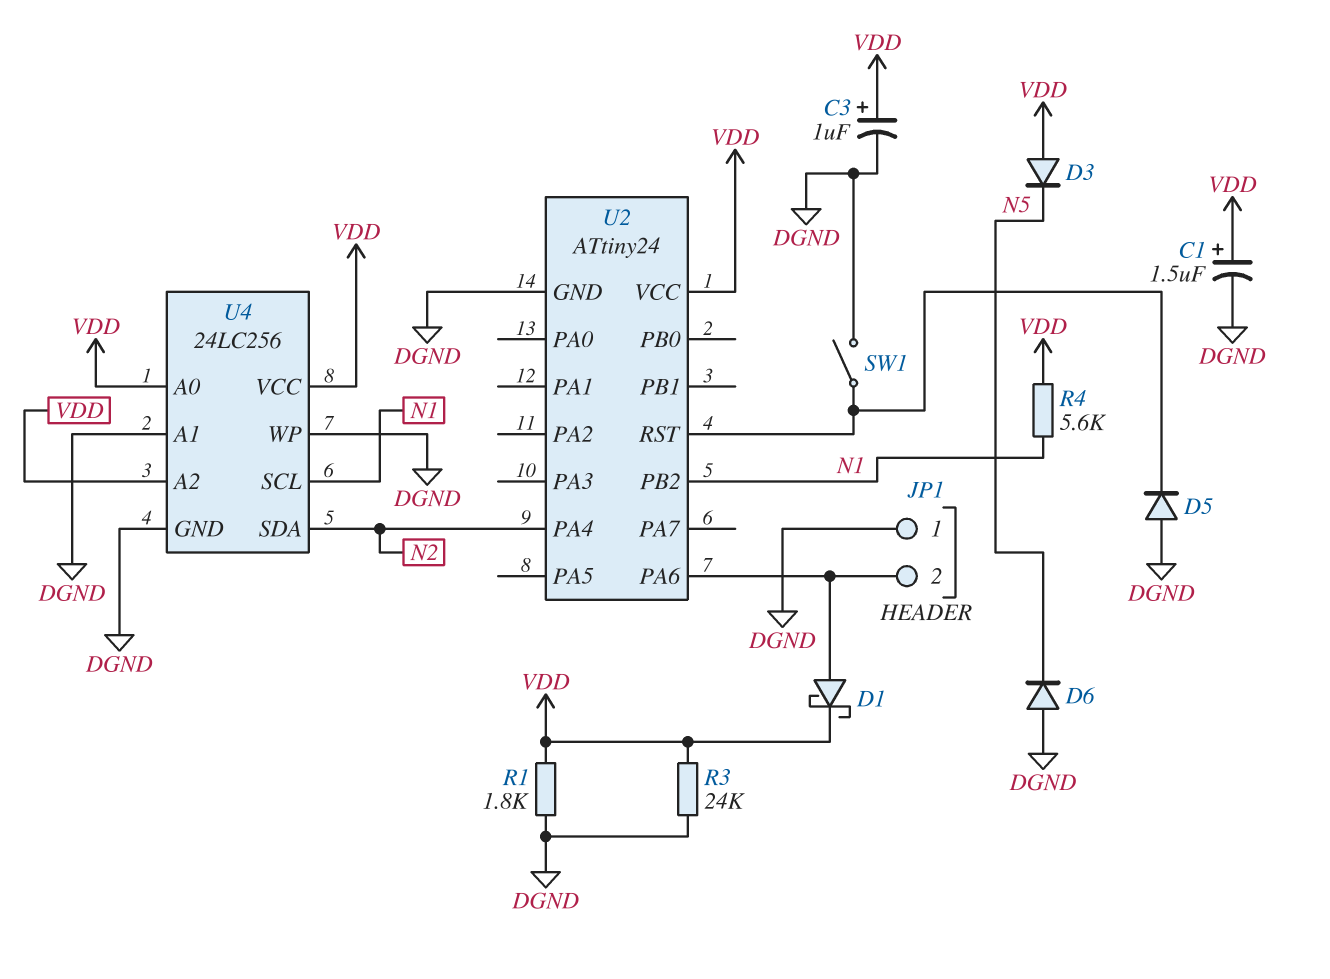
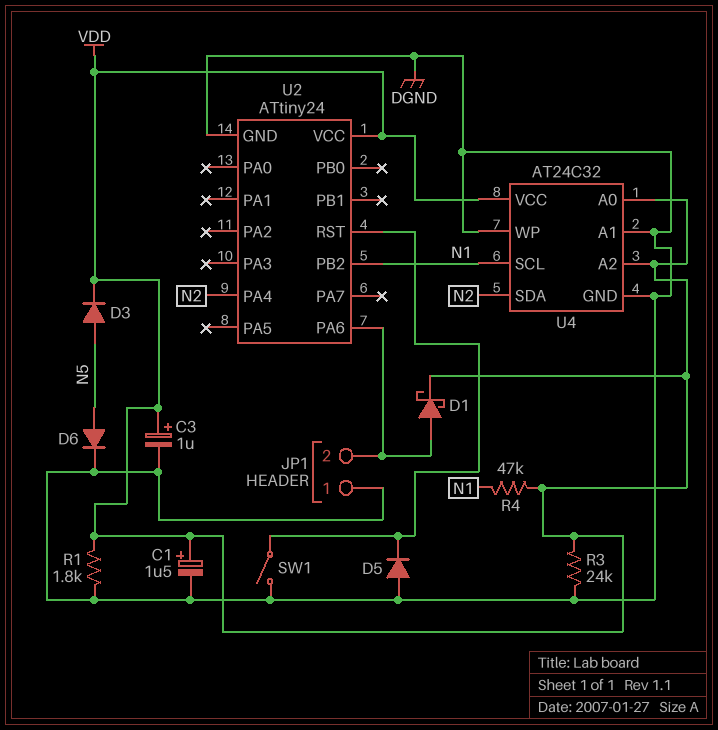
D3: diode (A VDD, K N5) -> diode (A N5, K VDD)
D6: diode (A DGND, K N5) -> diode (A N5, K DGND)
R4: 5.6k (N1, VDD) -> 47k (N1, VDD)
U4: 24LC256 -> AT24C32

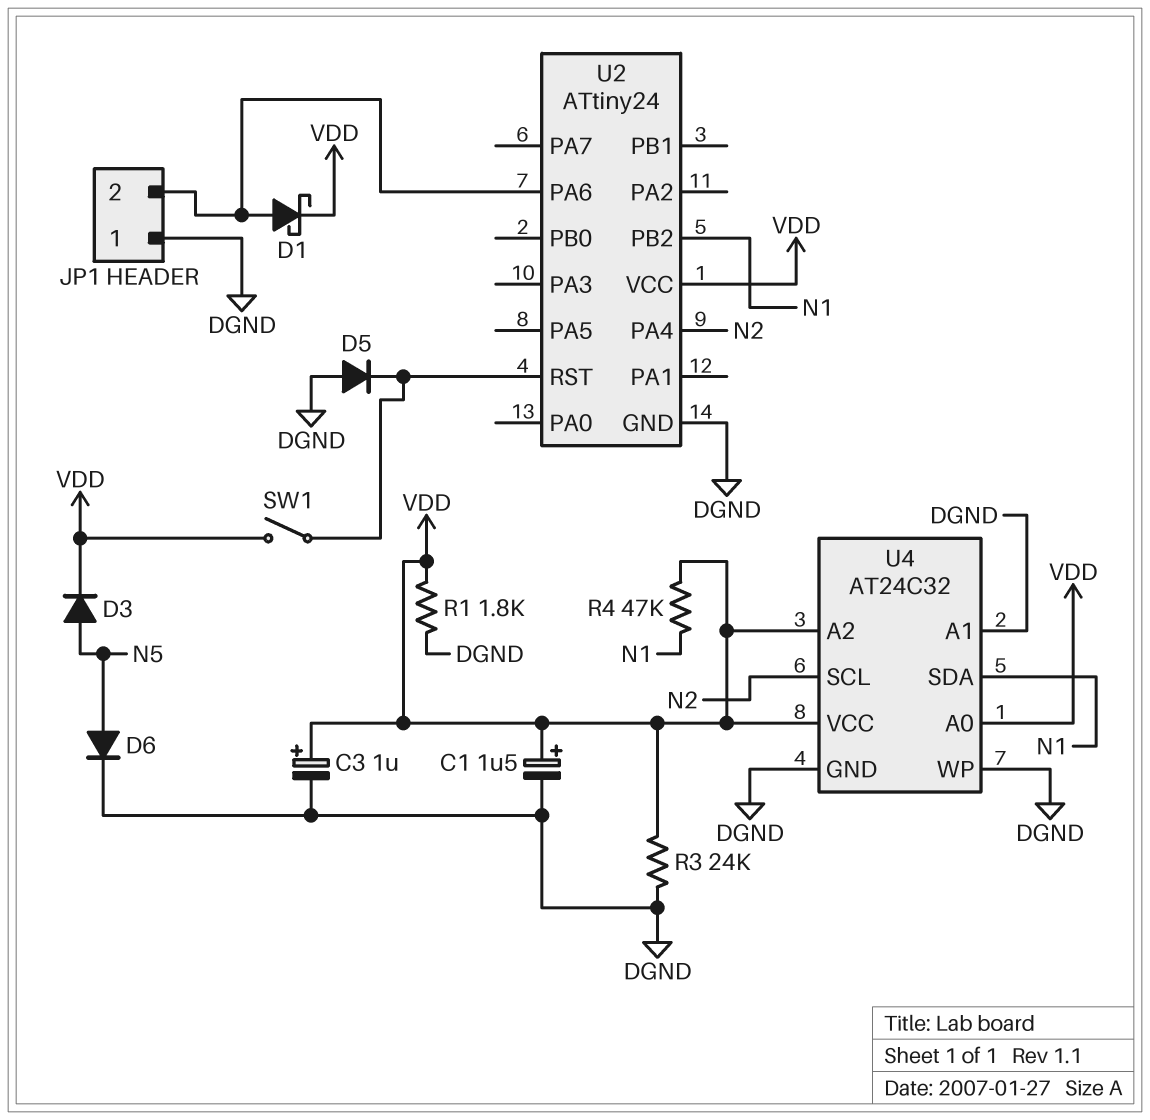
SW1: switch (DGND, U2/RST) -> switch (U2/RST, VDD)
U4 pin SCL: N1 -> N2
U4 pin SDA: N2 -> N1

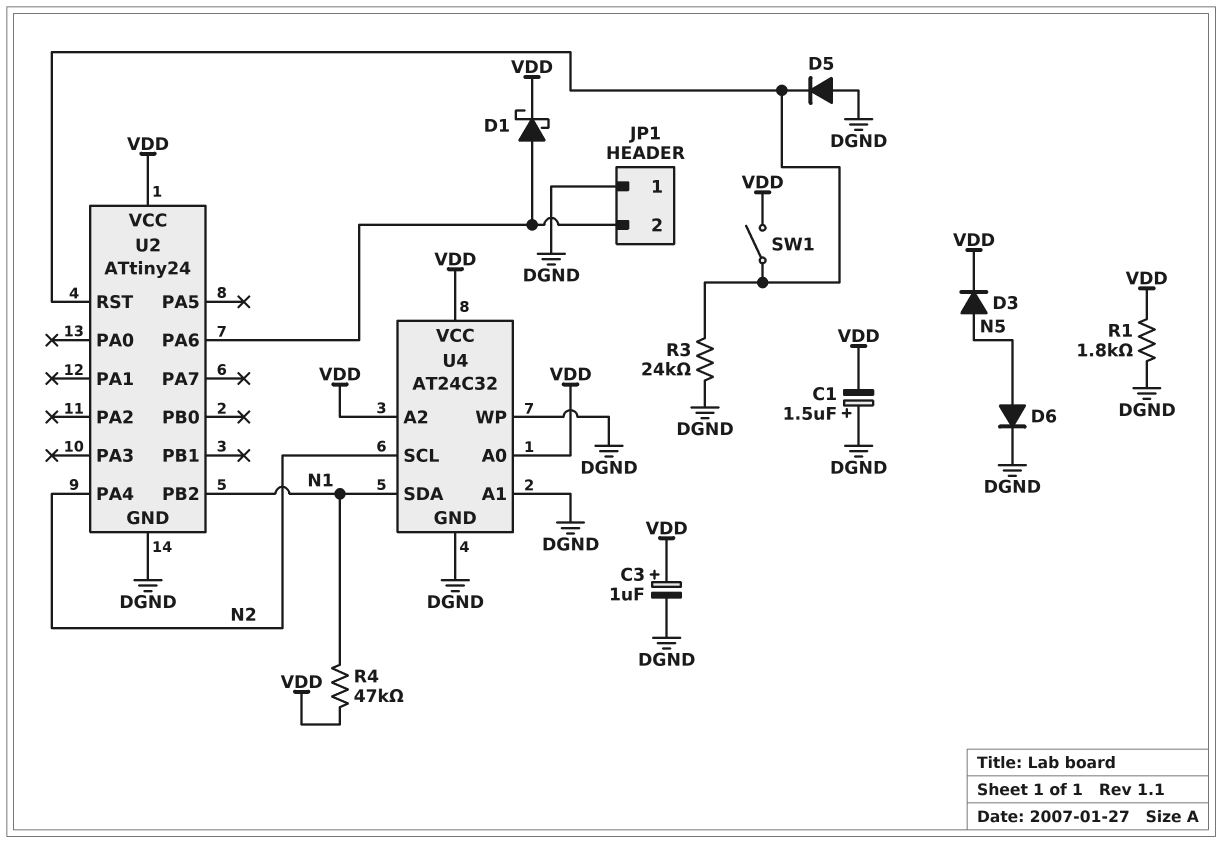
C1: 1.5uF (plus VDD, minus DGND) -> 1.5uF (plus DGND, minus VDD)
R3: 24k (DGND, VDD) -> 24k (DGND, U2/RST)

